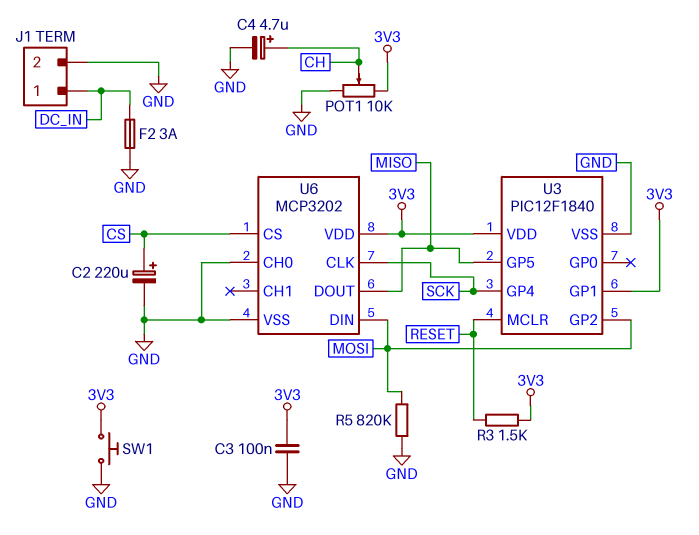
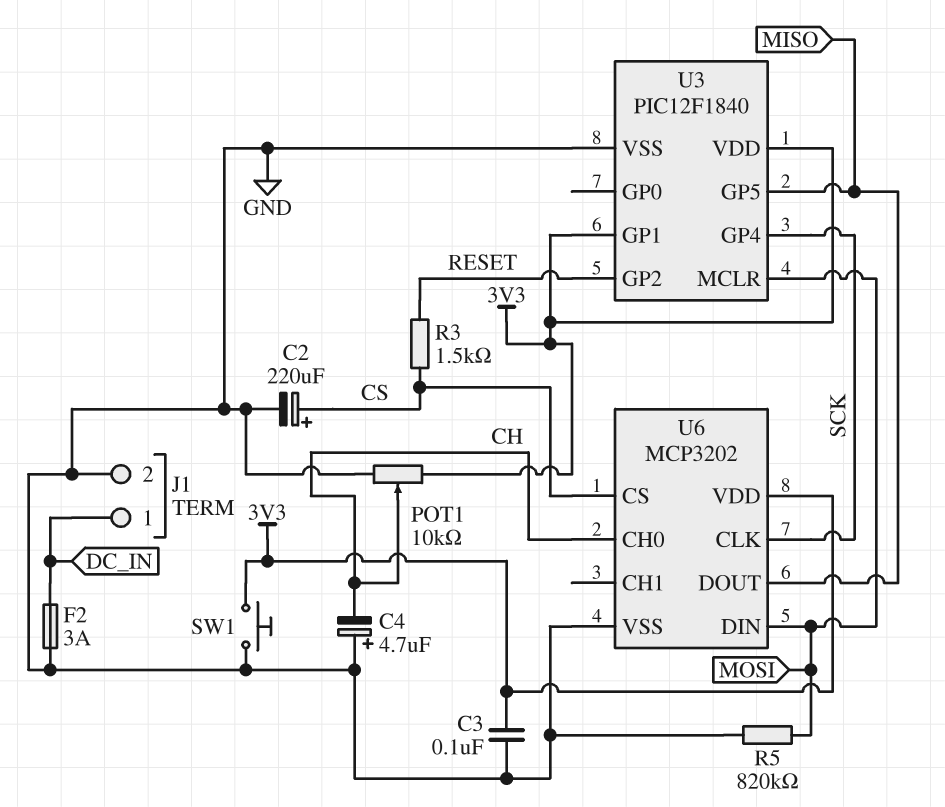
C4: 4.7uF (plus CH, minus GND) -> 4.7uF (plus GND, minus CH)
R3: 1.5k (3V3, RESET) -> 1.5k (CS, RESET)
U3 pin GP2: MOSI -> RESET
U3 pin MCLR: RESET -> MOSI
U6 pin CH0: GND -> CH

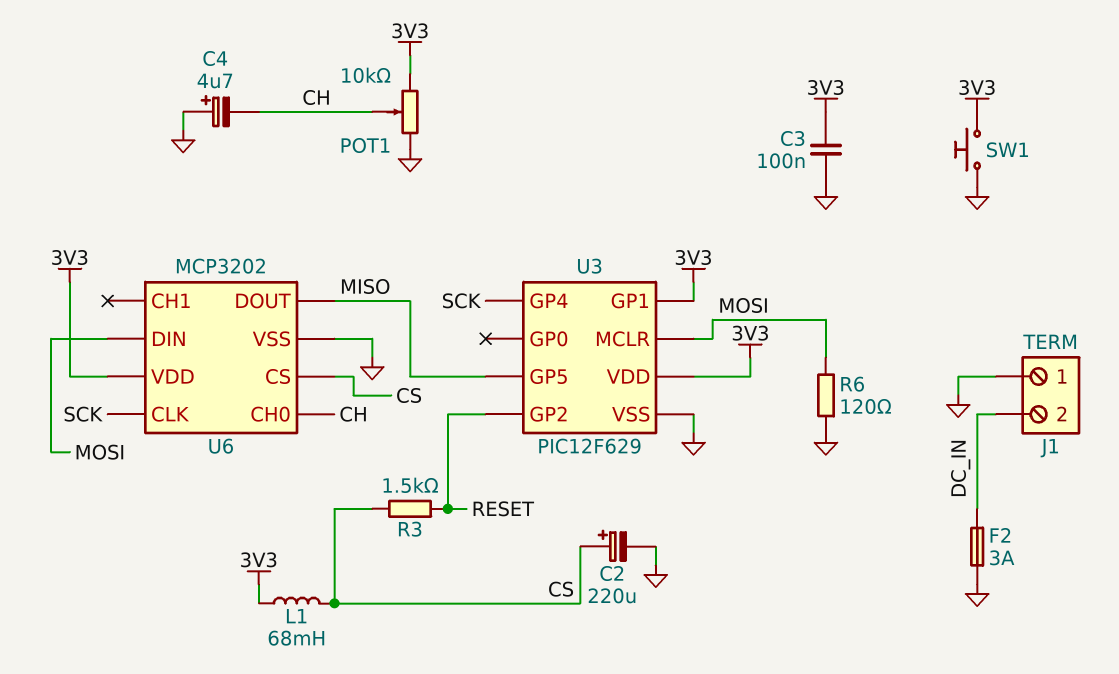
J1 pin 1: DC_IN -> GND
J1 pin 2: GND -> DC_IN
L1: none -> 68mH (3V3, CS)
R5: 820k (GND, MOSI) -> none
R6: none -> 120 (GND, MOSI)
U3: PIC12F1840 -> PIC12F629

